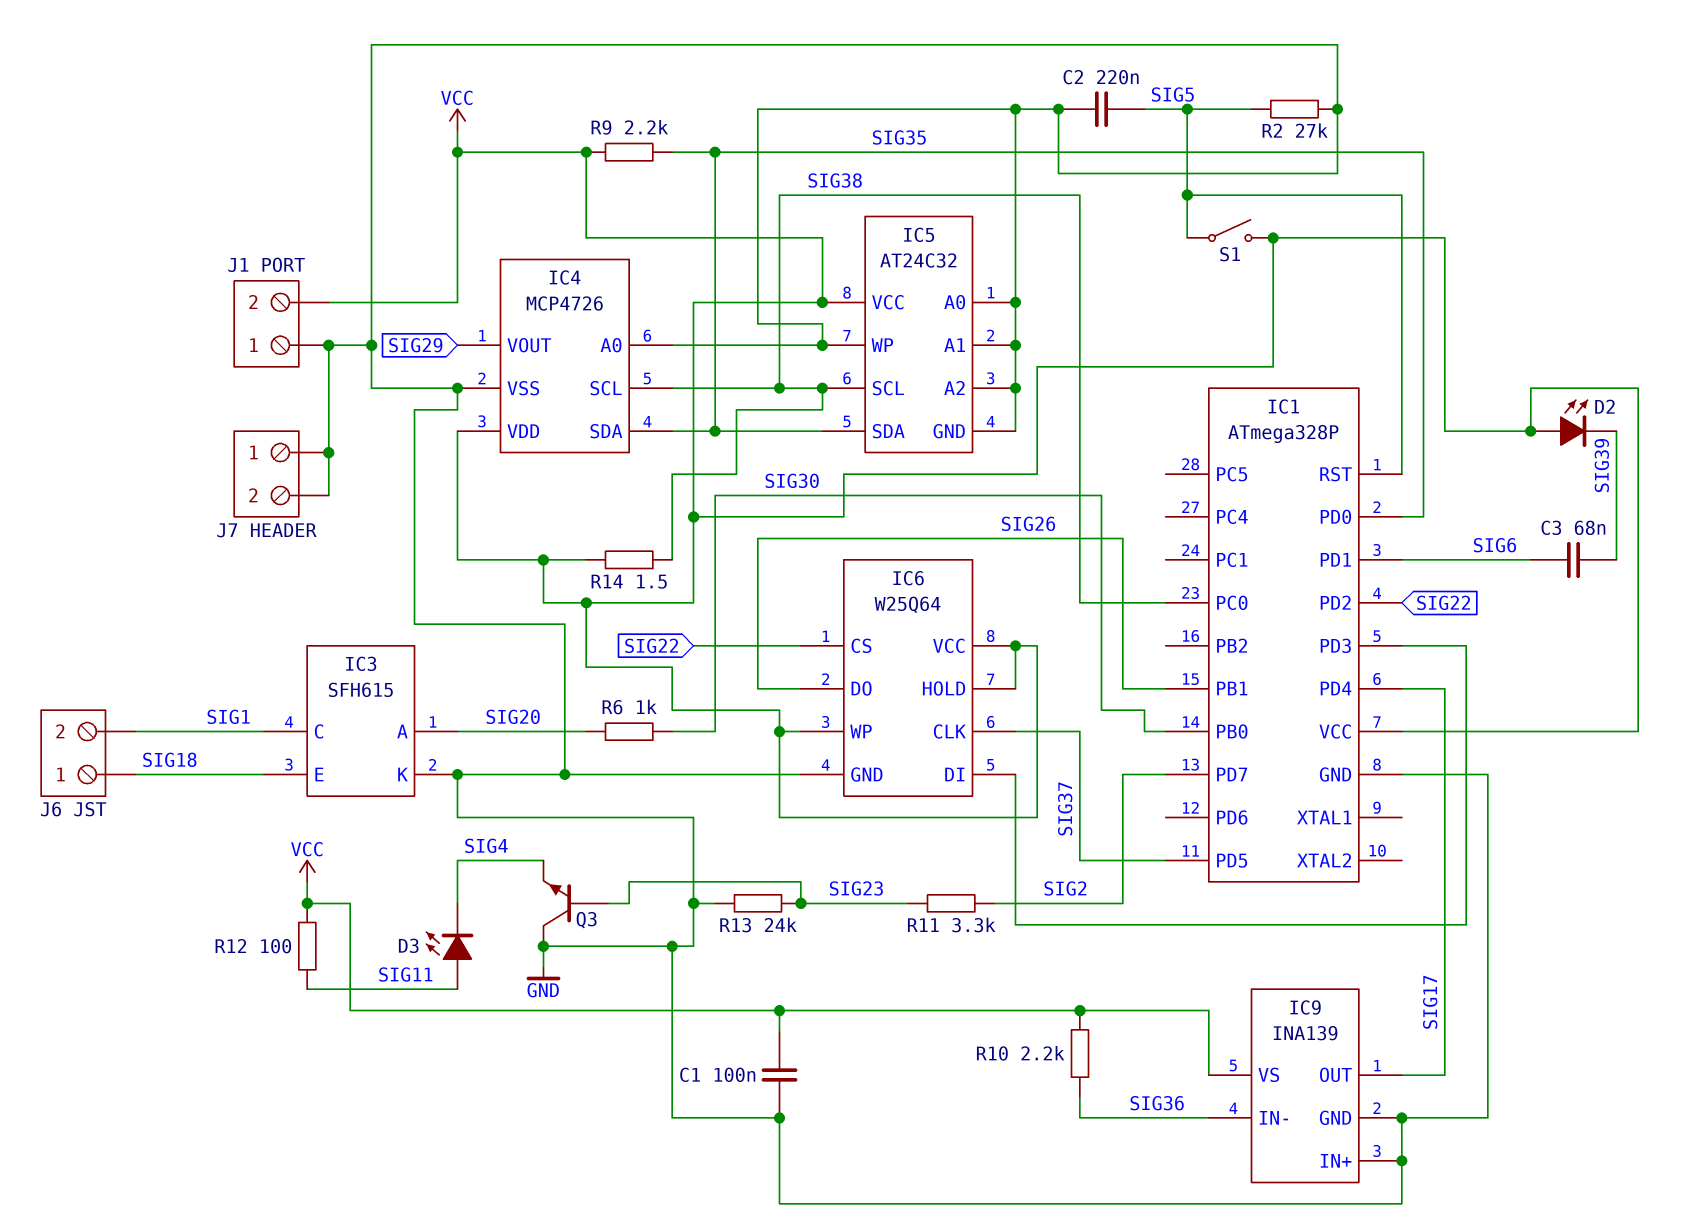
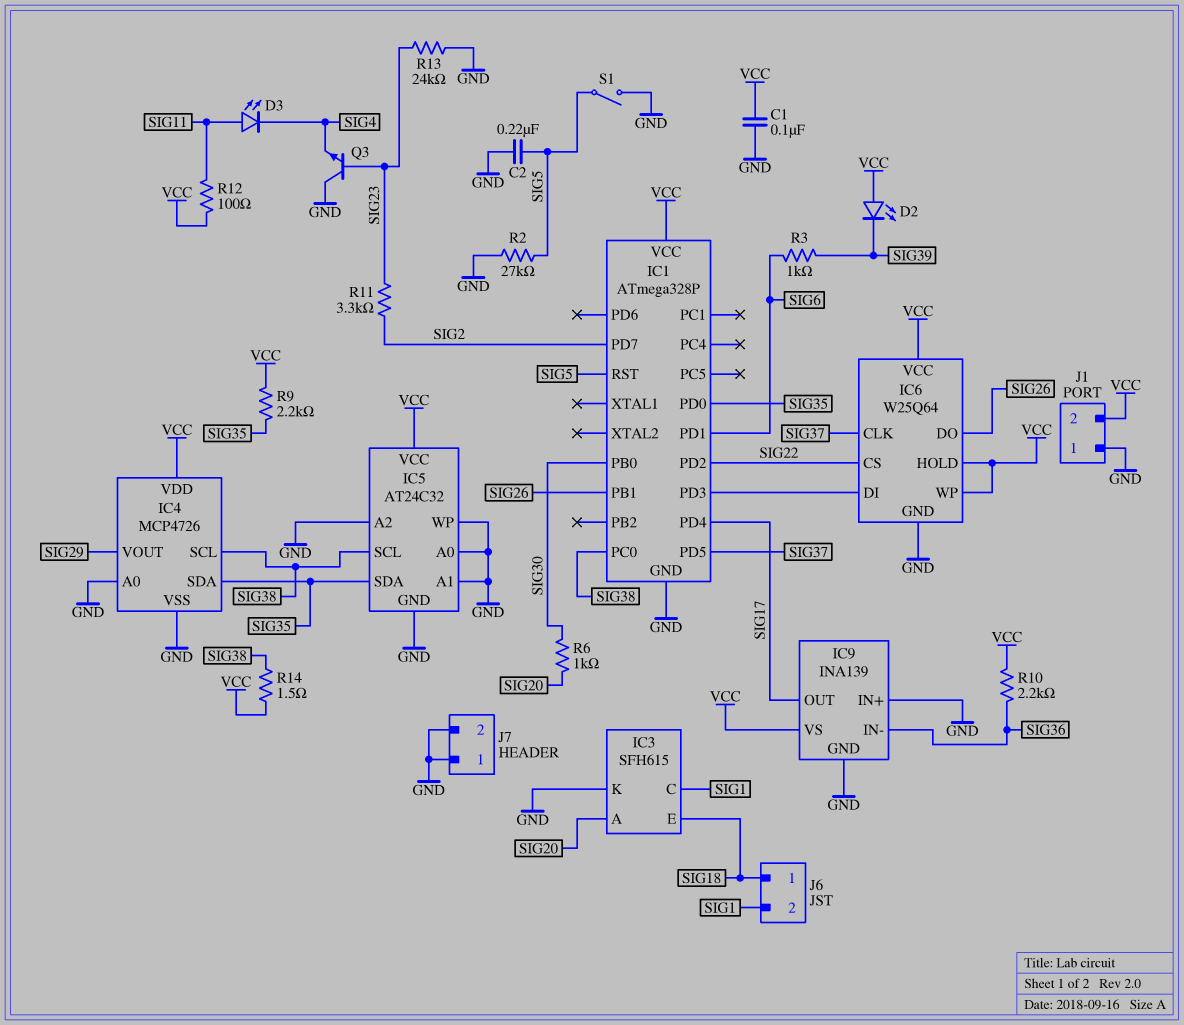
C3: 68nF (SIG6, SIG39) -> none
R3: none -> 1k (SIG6, SIG39)
S1: switch (SIG5, VCC) -> switch (GND, SIG5)

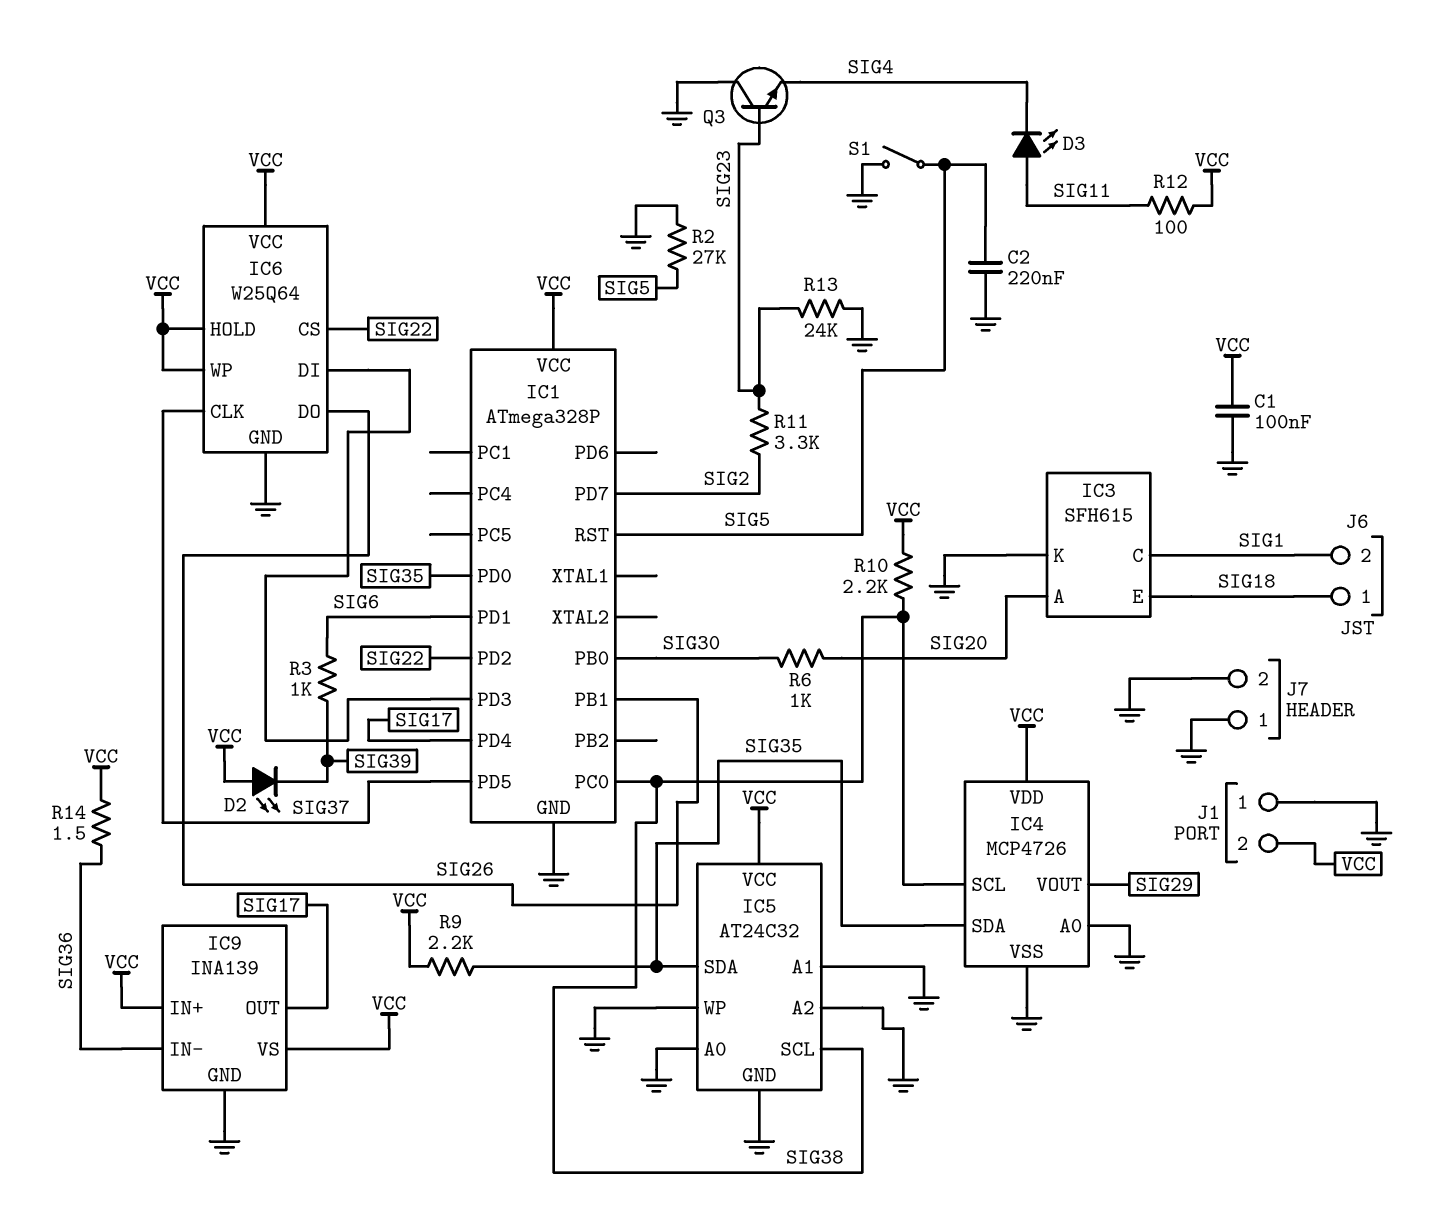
IC9 pin IN+: GND -> VCC
R10: 2.2k (SIG36, VCC) -> 2.2k (SIG38, VCC)
R14: 1.5 (SIG38, VCC) -> 1.5 (SIG36, VCC)

